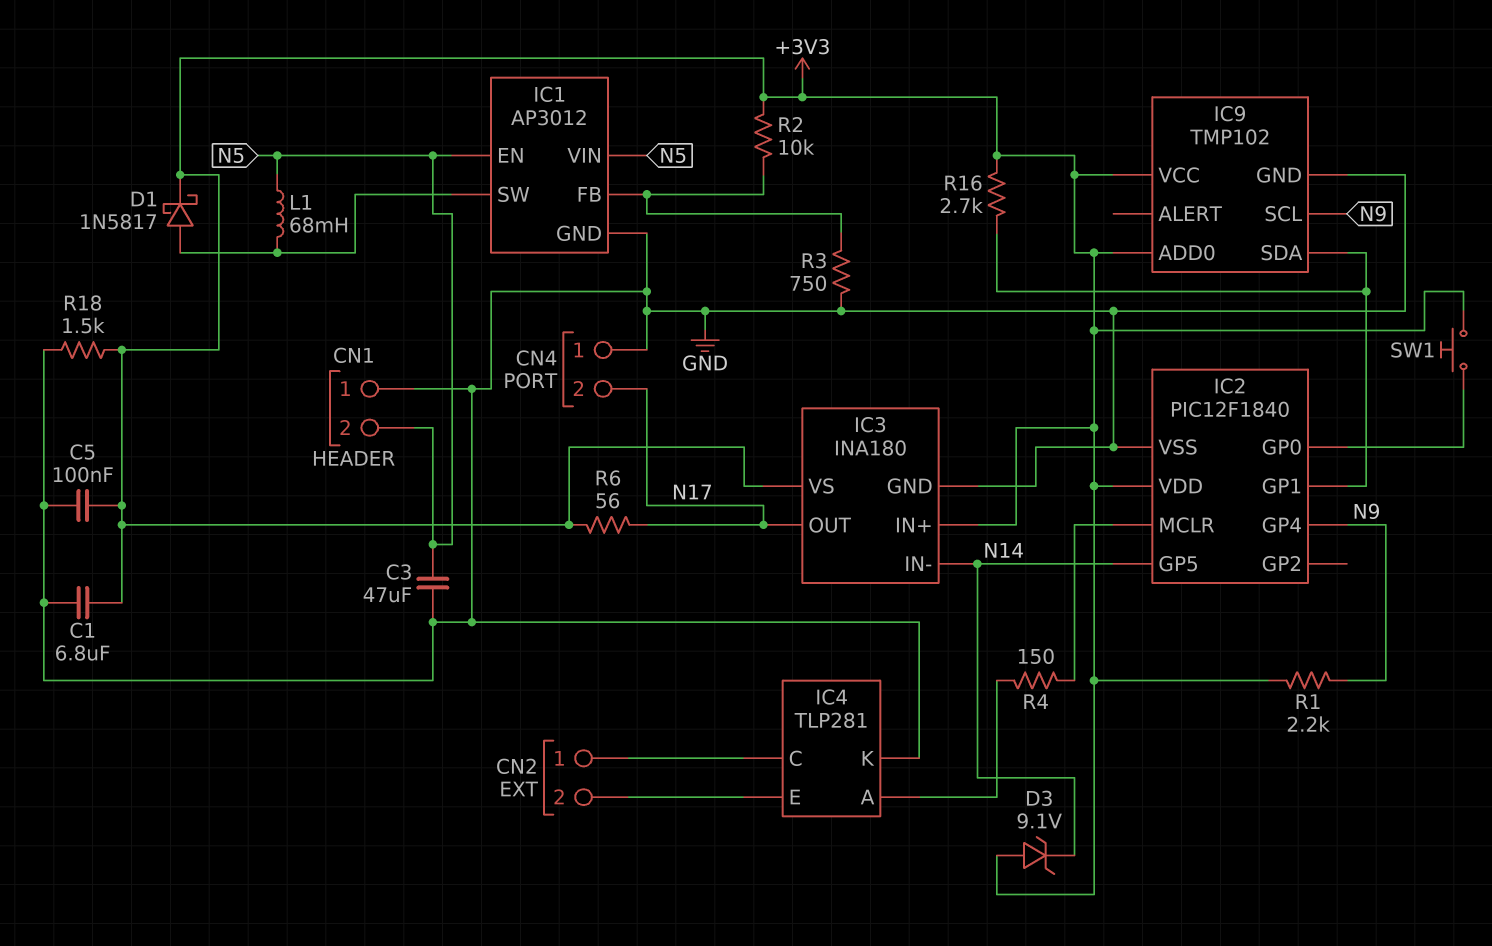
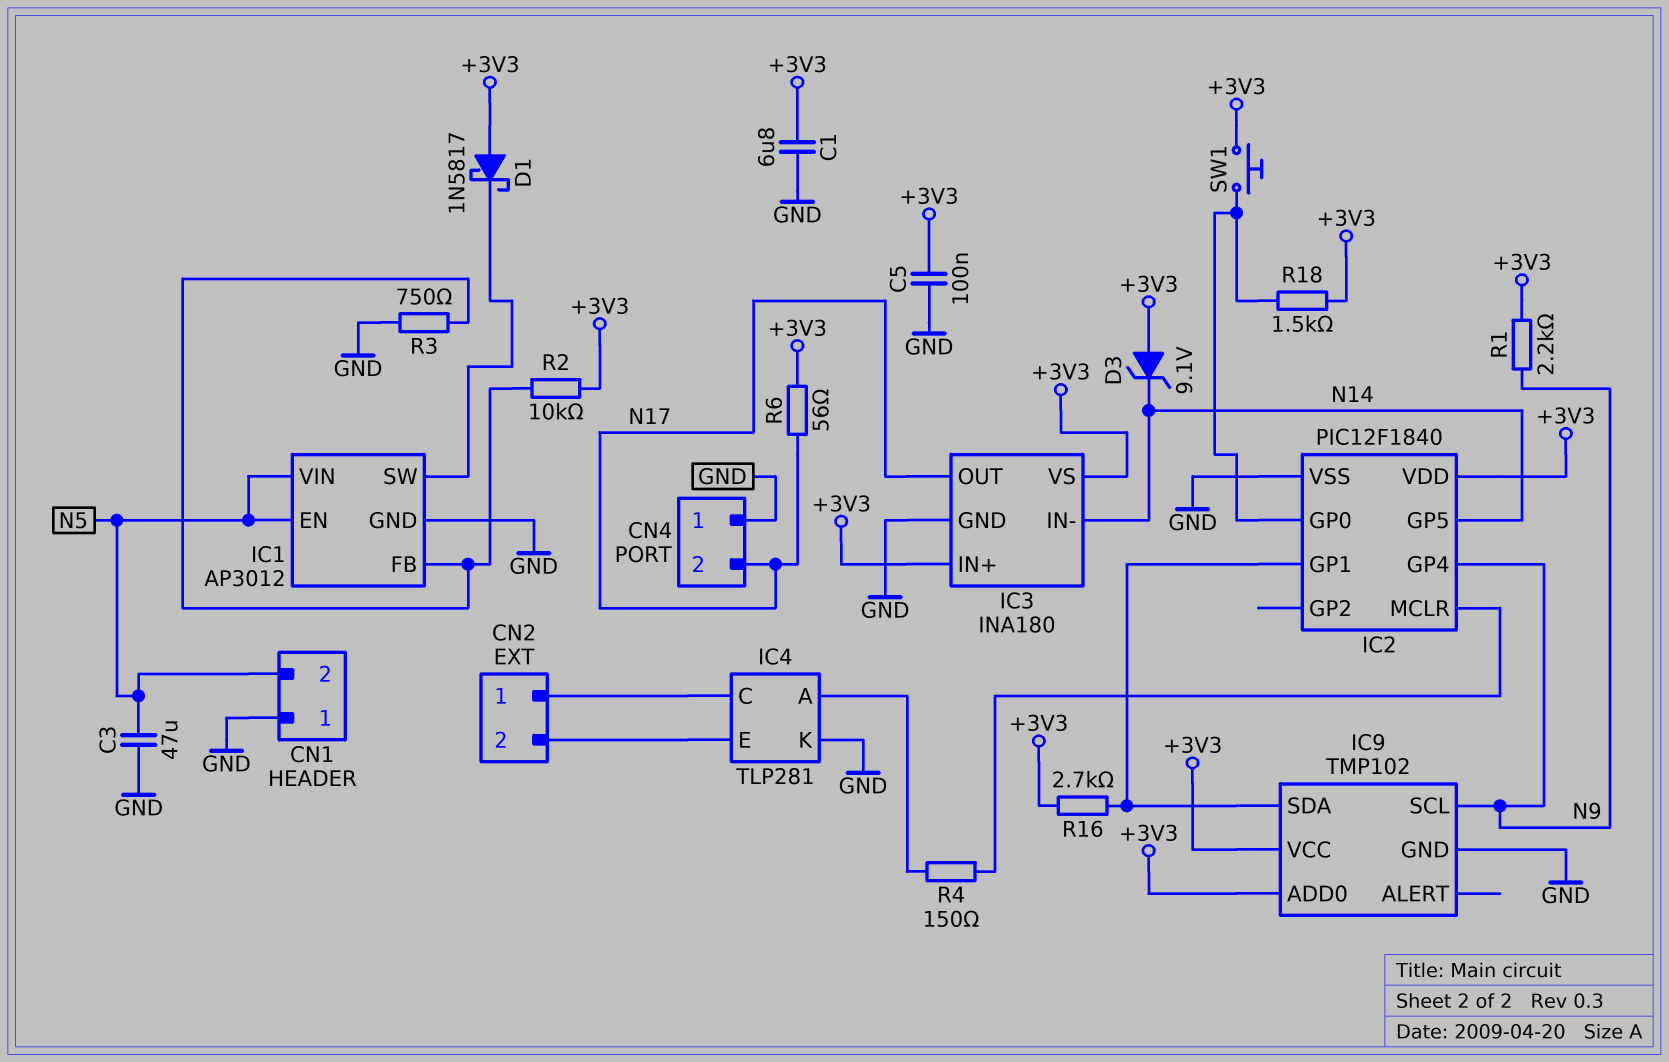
D1: schottky 1N5817 (A IC1/SW, K +3V3) -> schottky 1N5817 (A +3V3, K IC1/SW)
L1: 68mH (IC1/SW, N5) -> none
R18: 1.5k (+3V3, GND) -> 1.5k (+3V3, IC2/GP0)

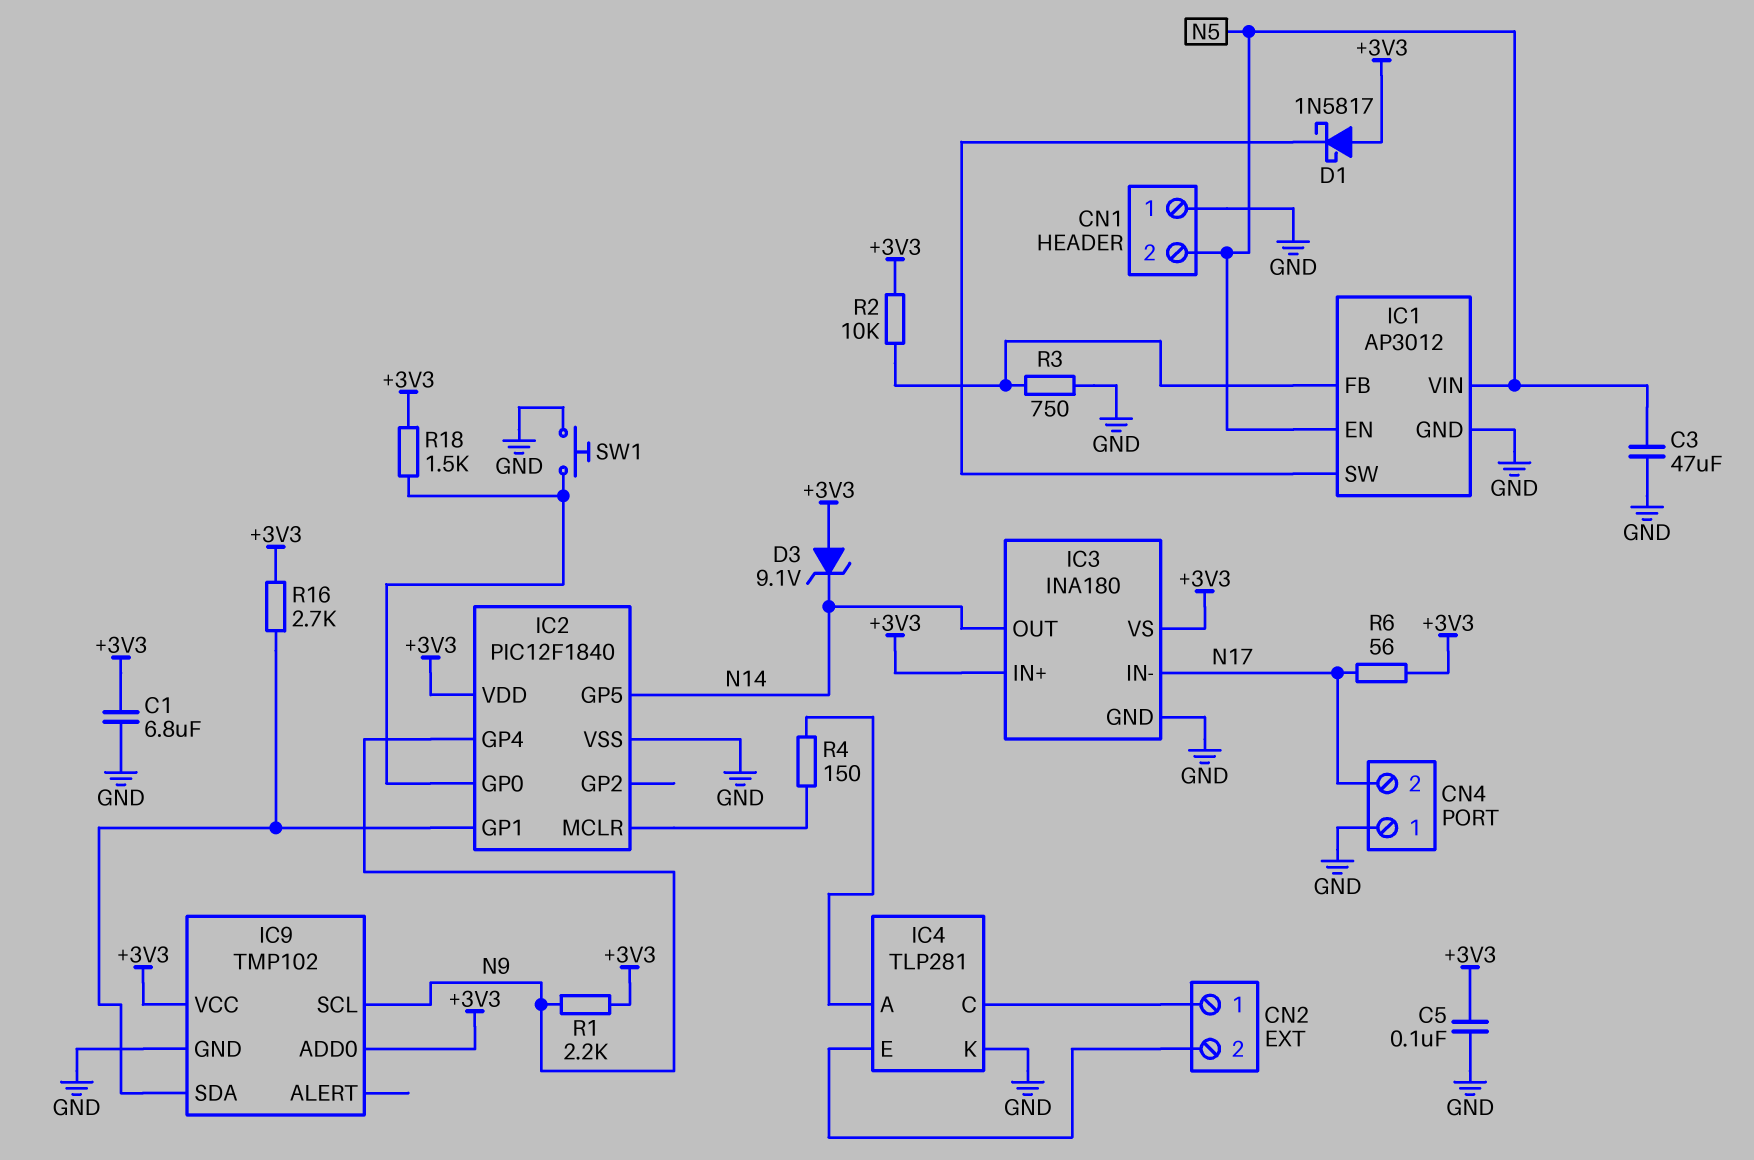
IC3 pin IN-: N14 -> N17
IC3 pin OUT: N17 -> N14
SW1: button (+3V3, IC2/GP0) -> button (GND, IC2/GP0)

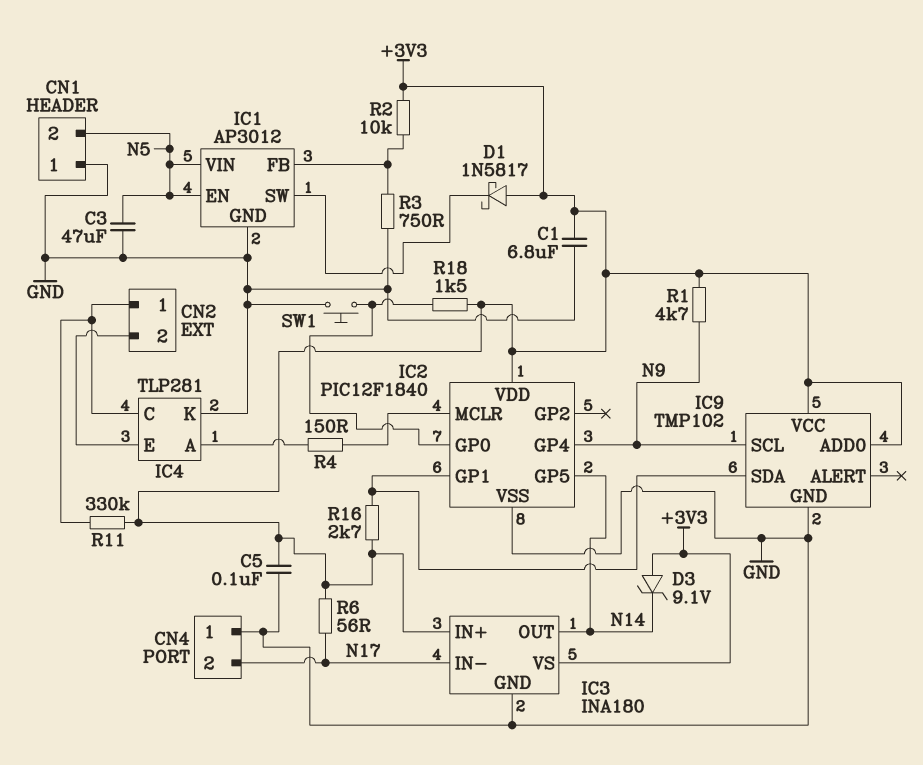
R1: 2.2k (+3V3, N9) -> 4.7k (+3V3, N9)
R11: none -> 330k (+3V3, CN2/1)

